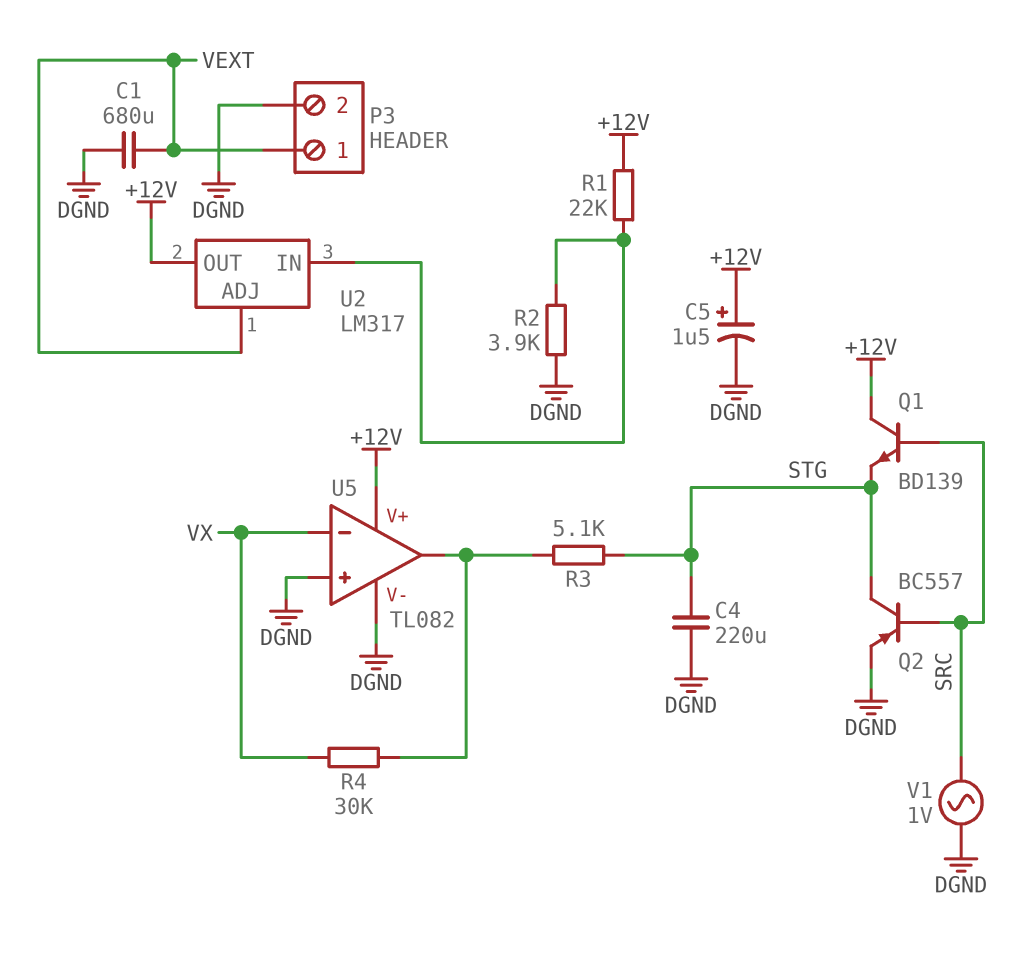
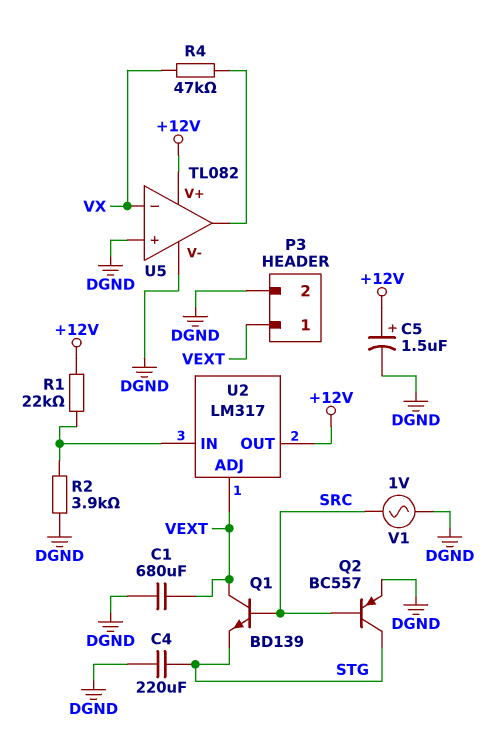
Q1: NPN BD139 (B SRC, C +12V, E STG) -> NPN BD139 (B SRC, C VEXT, E STG)
R3: 5.1k (STG, U5/out) -> none
R4: 30k (U5/out, VX) -> 47k (U5/out, VX)

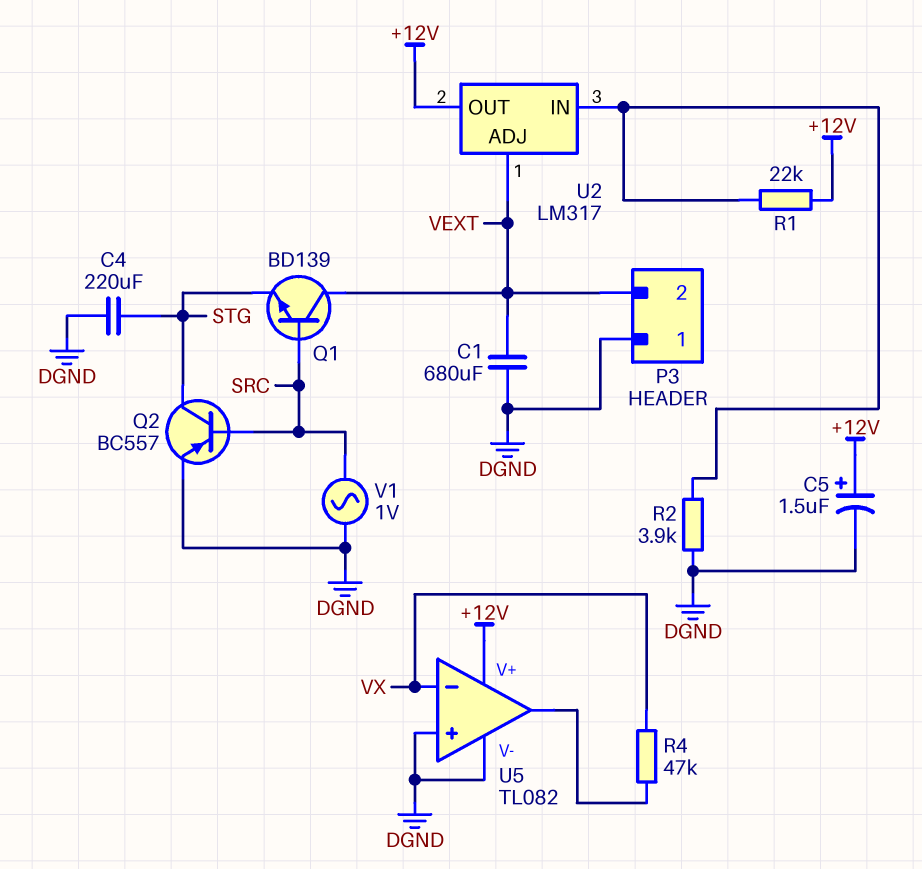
P3 pin 1: VEXT -> DGND
P3 pin 2: DGND -> VEXT

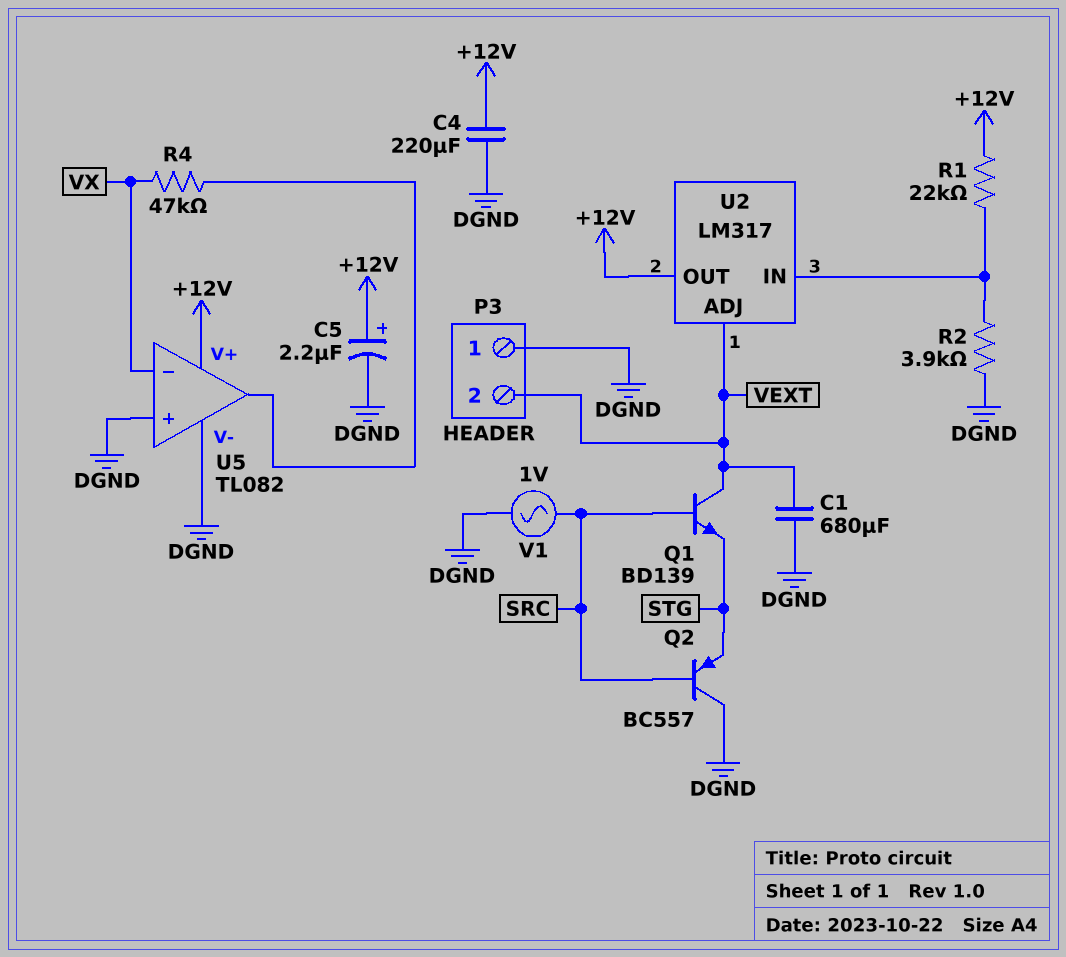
C4: 220uF (DGND, STG) -> 220uF (+12V, DGND)
C5: 1.5uF (plus +12V, minus DGND) -> 2.2uF (plus +12V, minus DGND)
Q2: PNP BC557 (B SRC, C STG, E DGND) -> PNP BC557 (B SRC, C DGND, E STG)

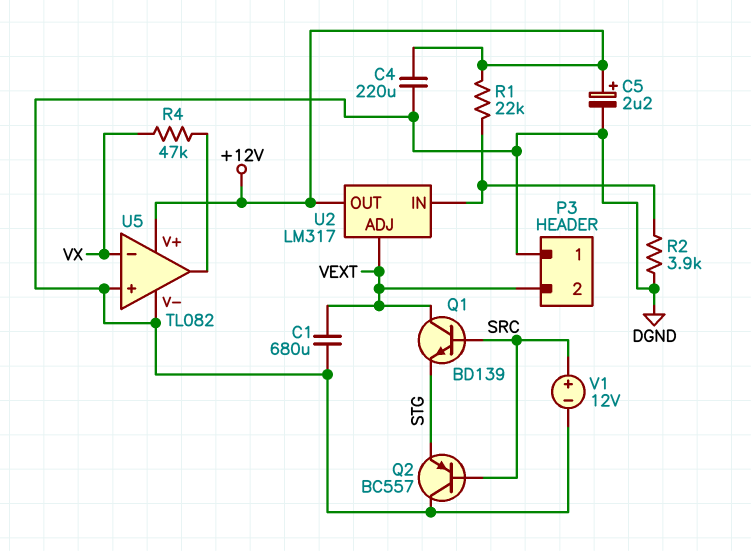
V1: AC 1V (DGND, SRC) -> 12V (plus SRC, minus DGND)

